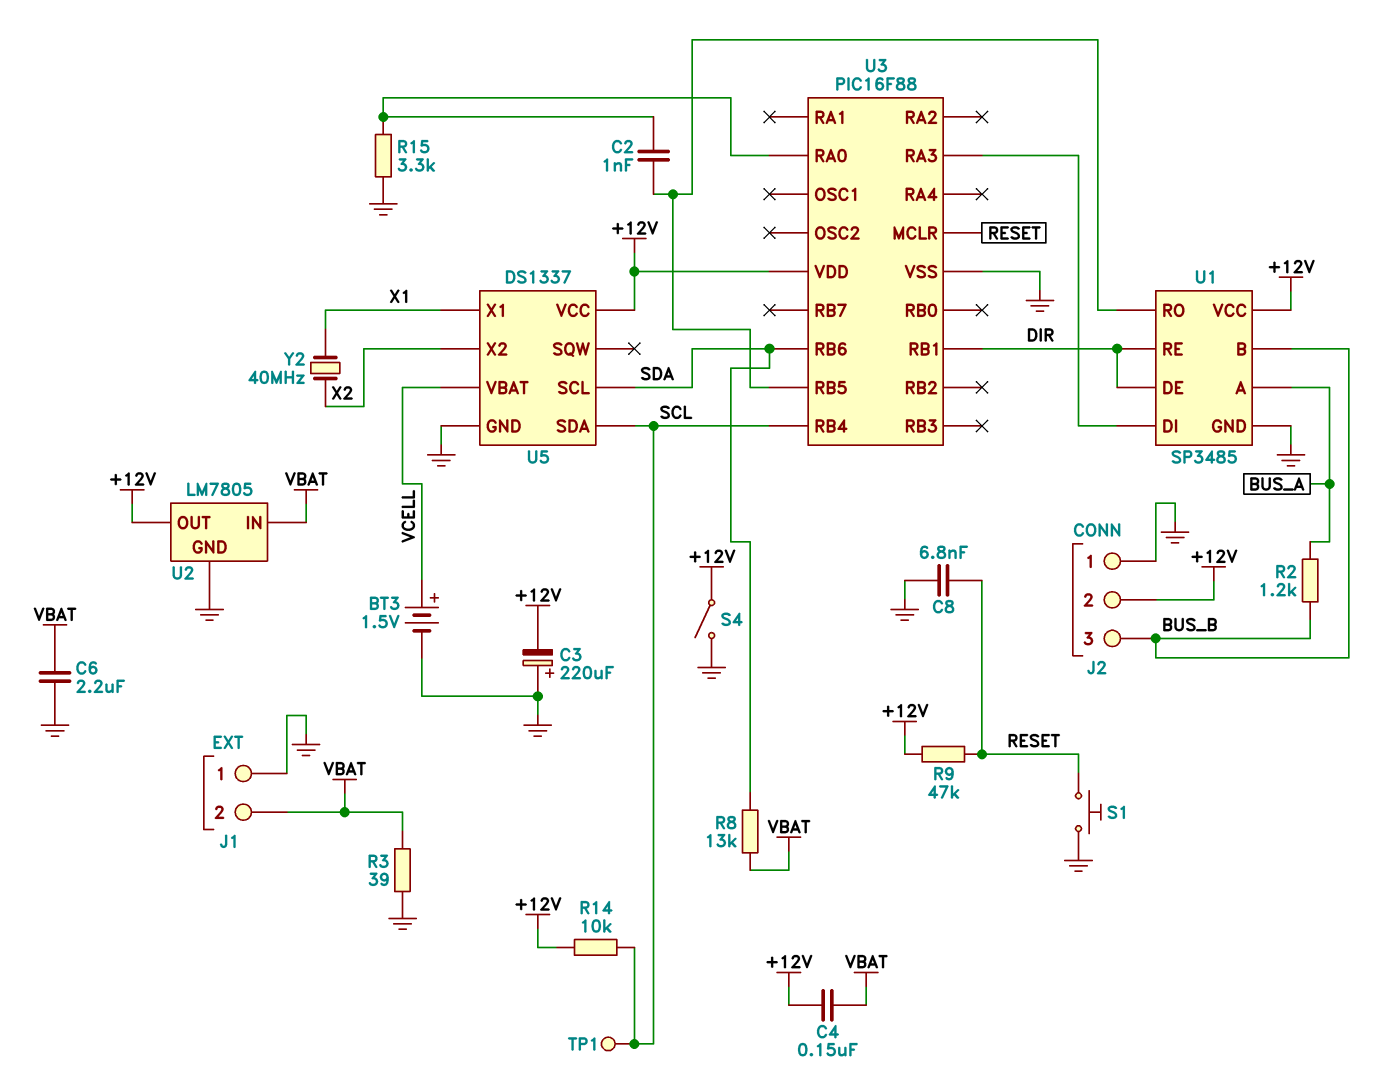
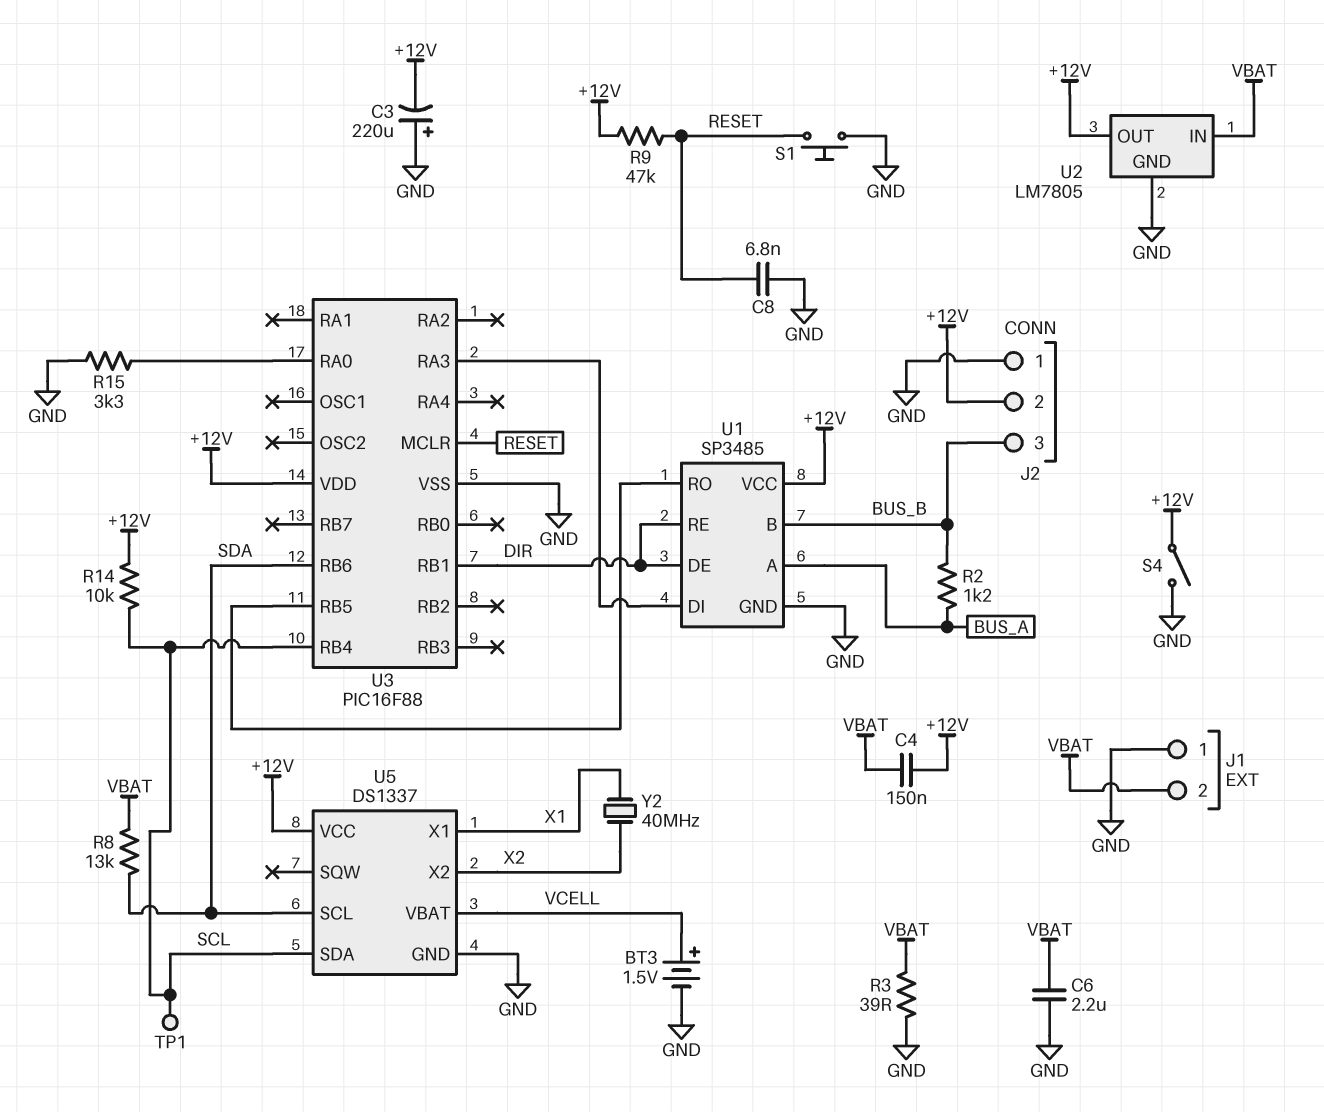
C2: 1nF (U1/RO, U3/RA0) -> none

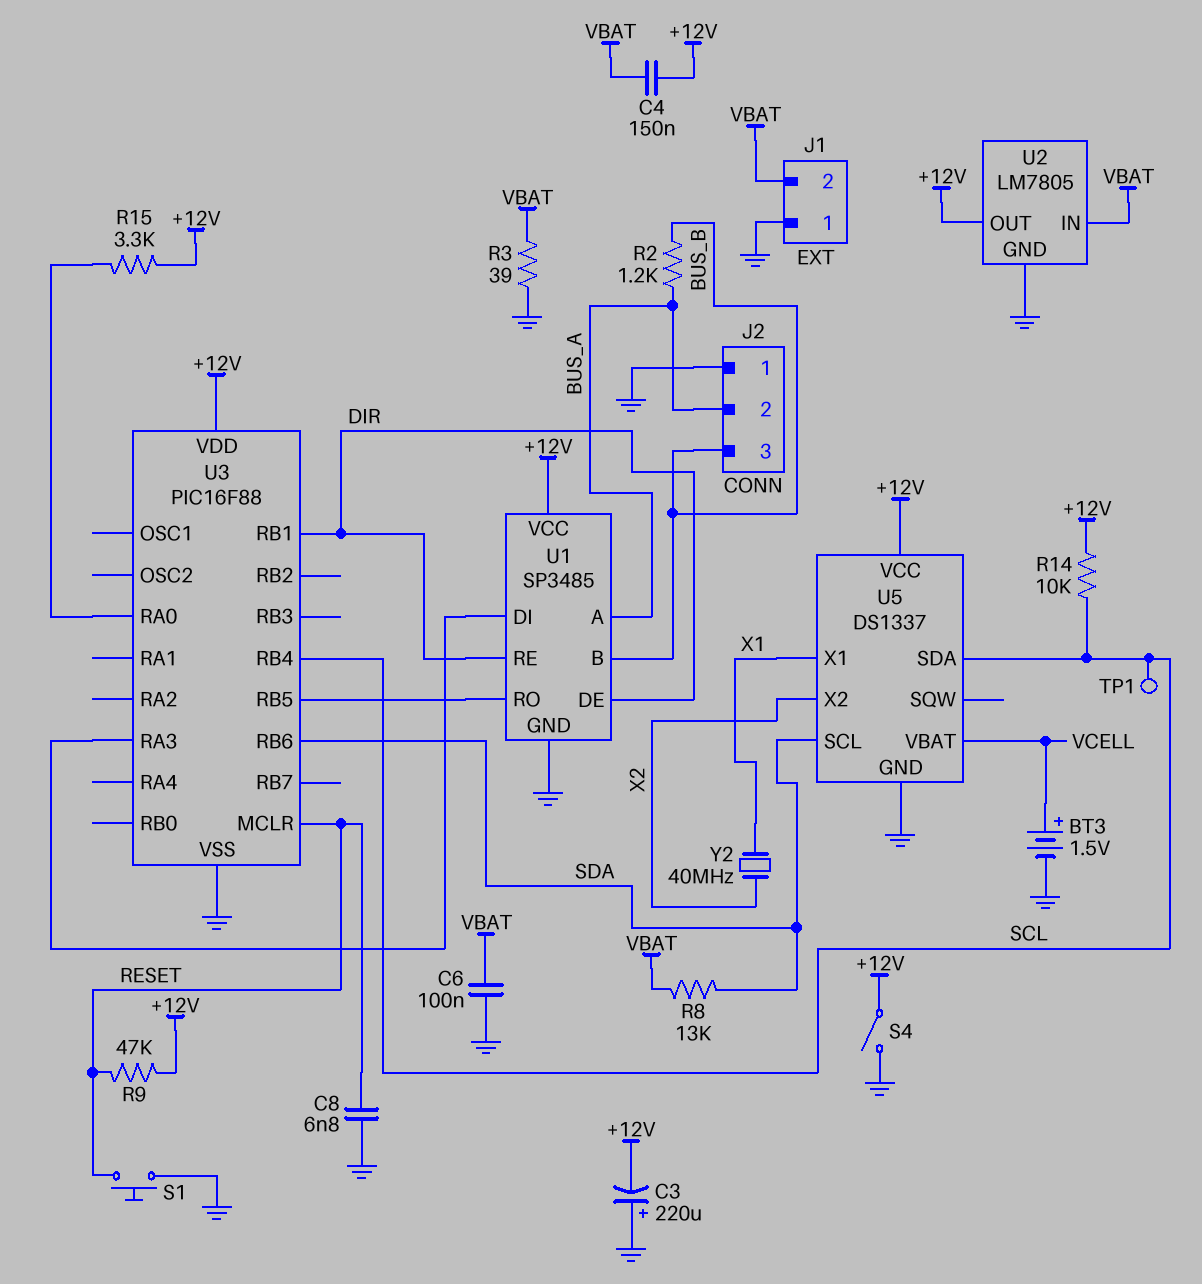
C6: 2.2uF (GND, VBAT) -> 100nF (GND, VBAT)
J2 pin 2: +12V -> BUS_A
R15: 3.3k (GND, U3/RA0) -> 3.3k (+12V, U3/RA0)

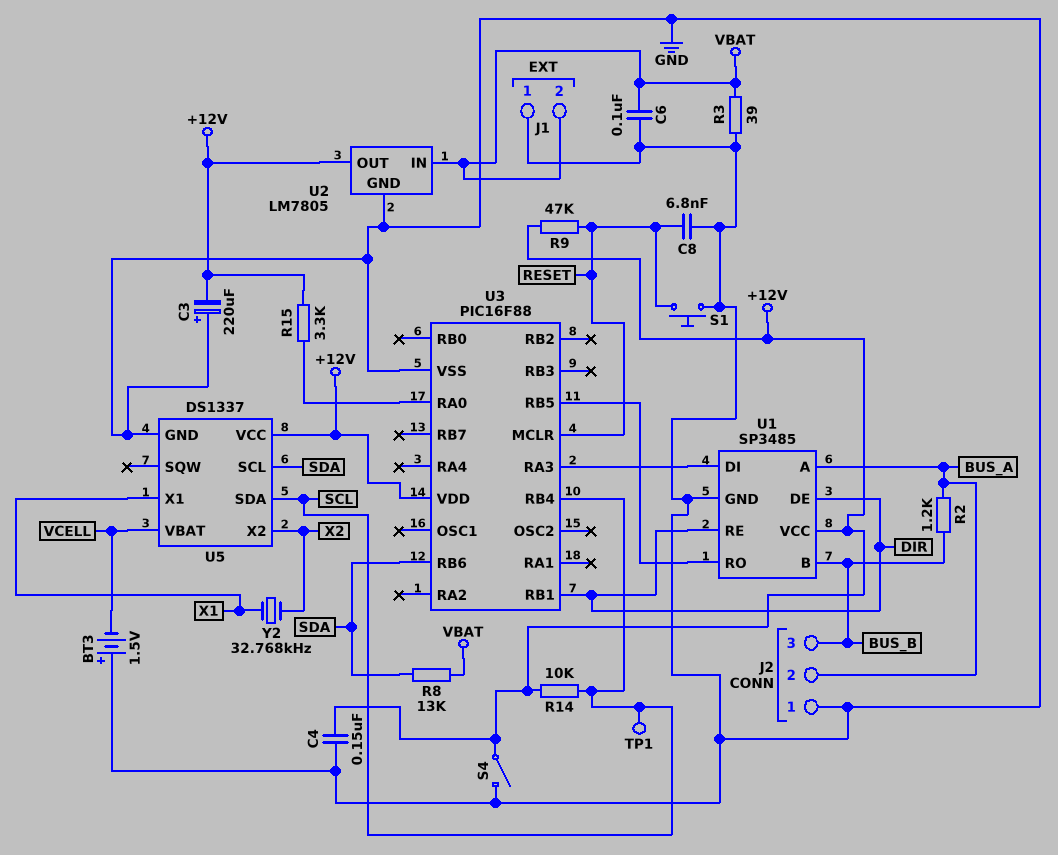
BT3: 1.5V (plus VCELL, minus GND) -> 1.5V (plus GND, minus VCELL)
C4: 150nF (+12V, VBAT) -> 150nF (+12V, GND)
Y2: 40MHz (X1, X2) -> 32.768kHz (X1, X2)

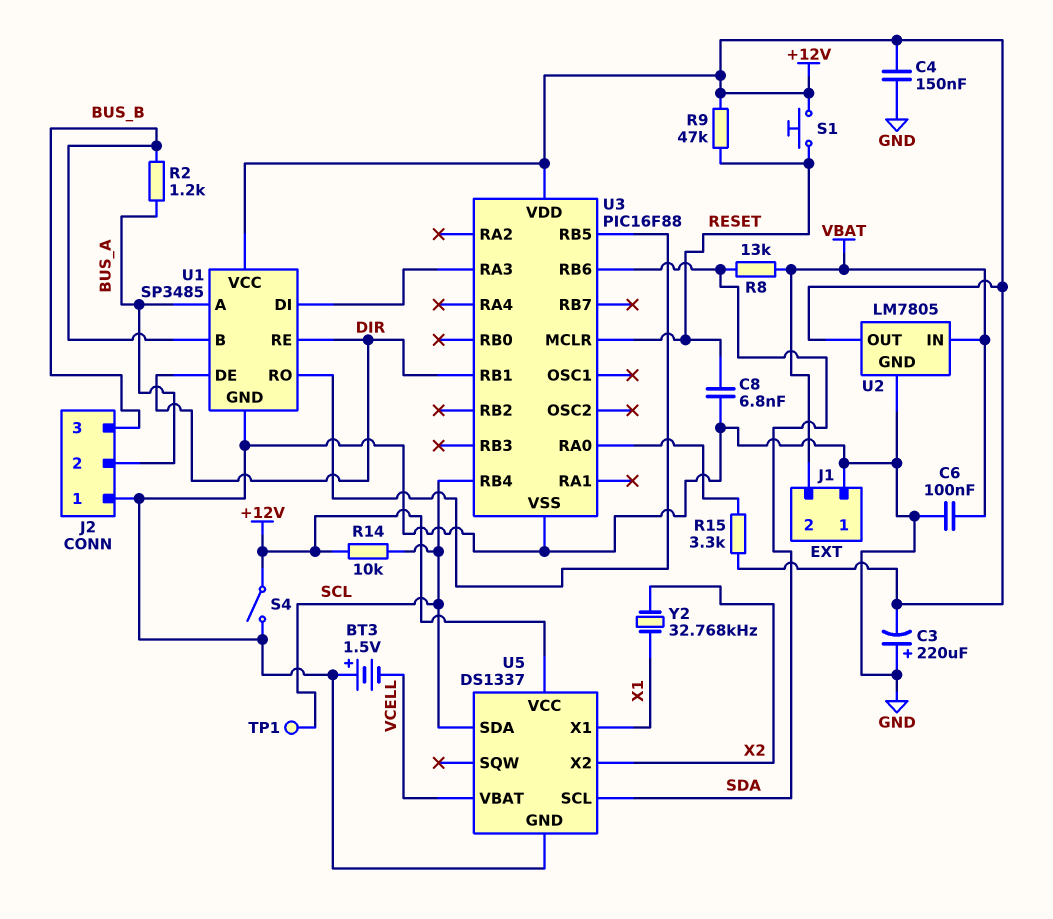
R3: 39 (GND, VBAT) -> none
S1: button (GND, RESET) -> button (+12V, RESET)

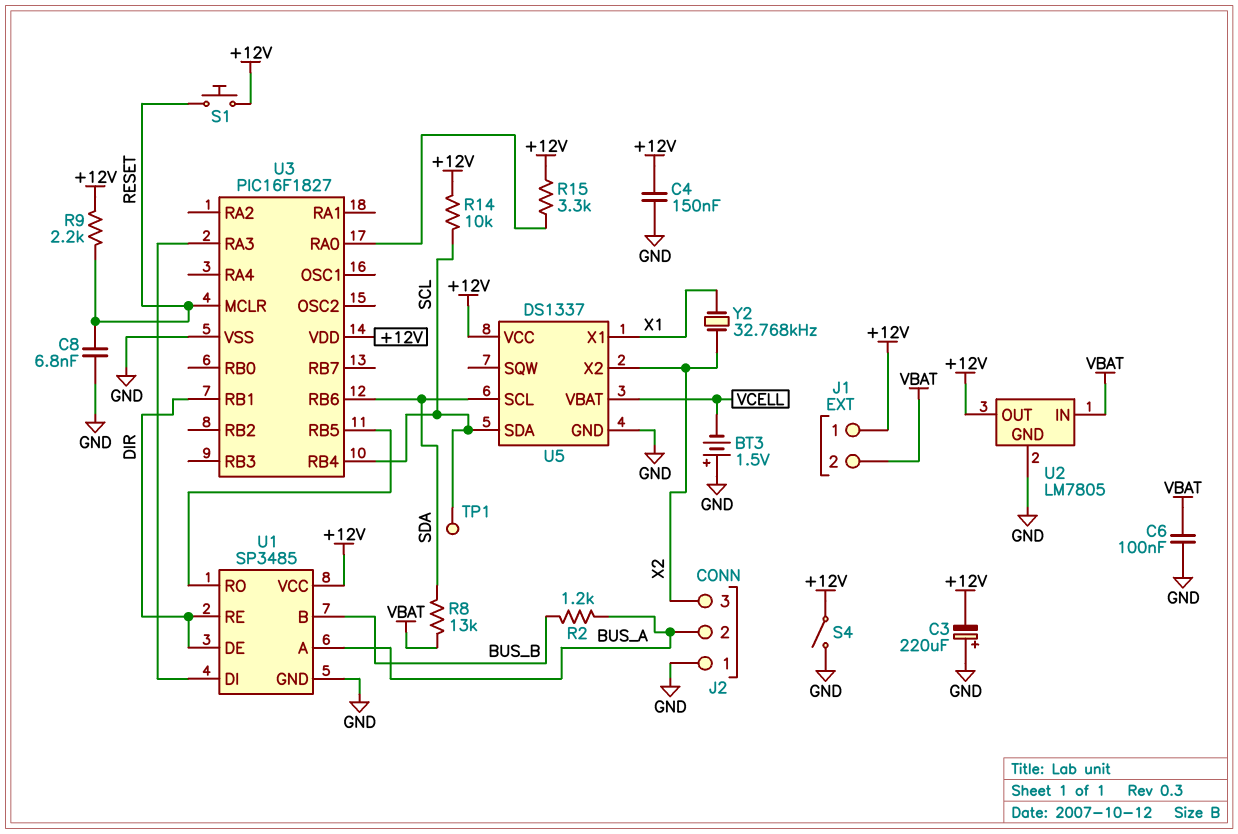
J1 pin 1: GND -> +12V
J2 pin 3: BUS_B -> X2
R9: 47k (+12V, RESET) -> 2.2k (+12V, RESET)
U3: PIC16F88 -> PIC16F1827

